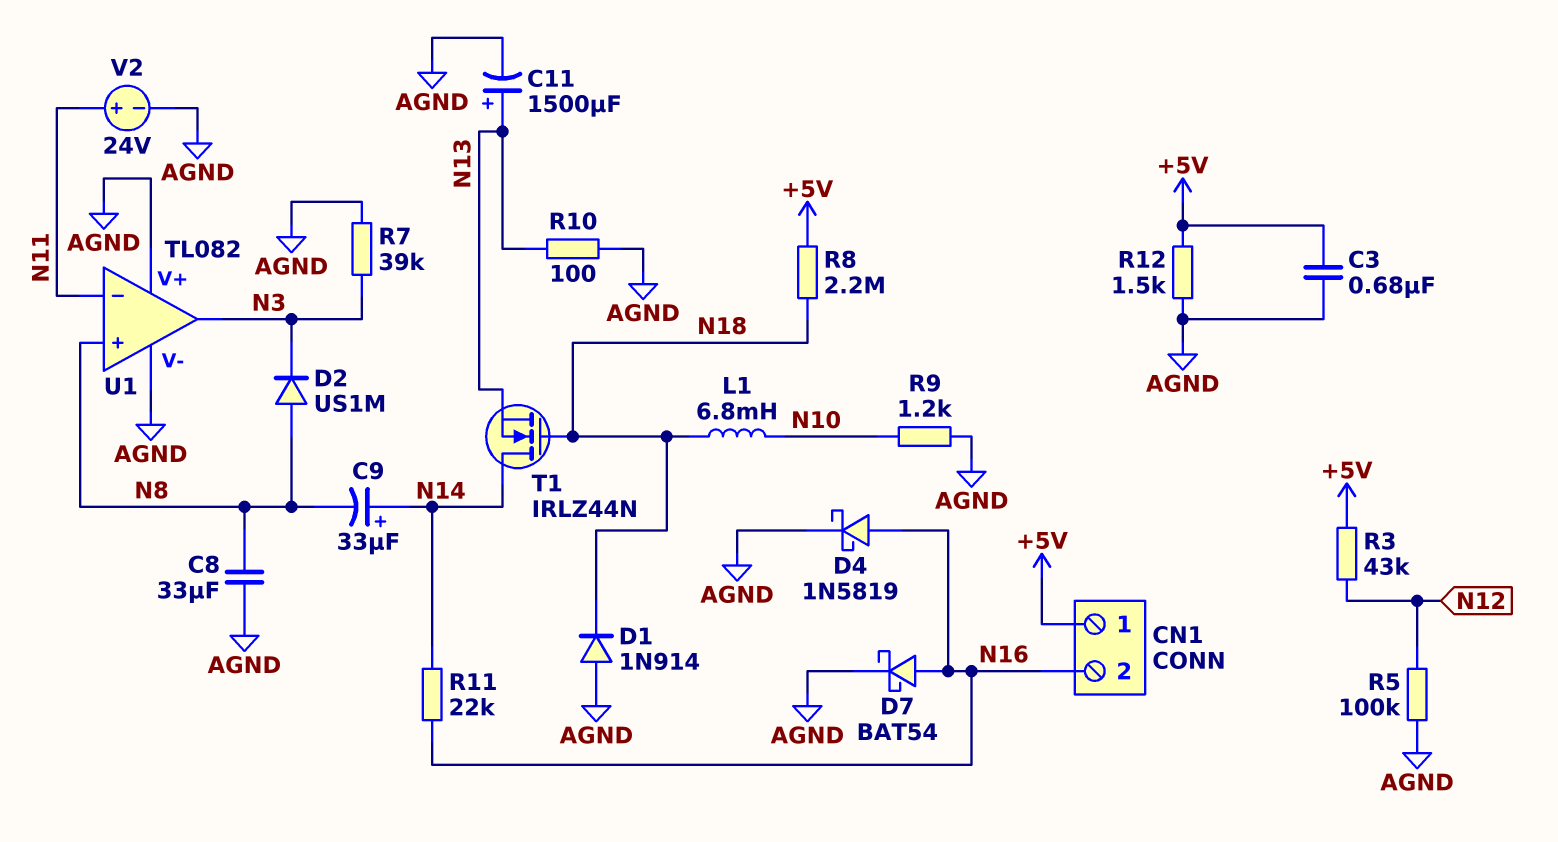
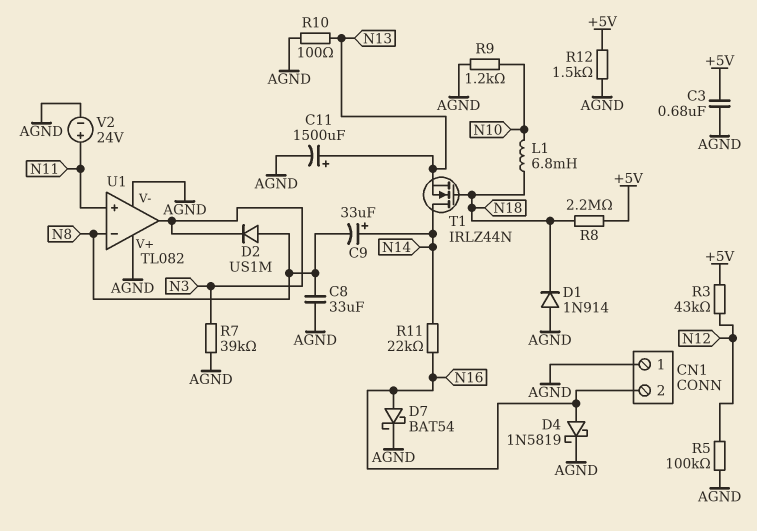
CN1 pin 1: +5V -> AGND
U1 pin in+: N8 -> N11
U1 pin in-: N11 -> N8

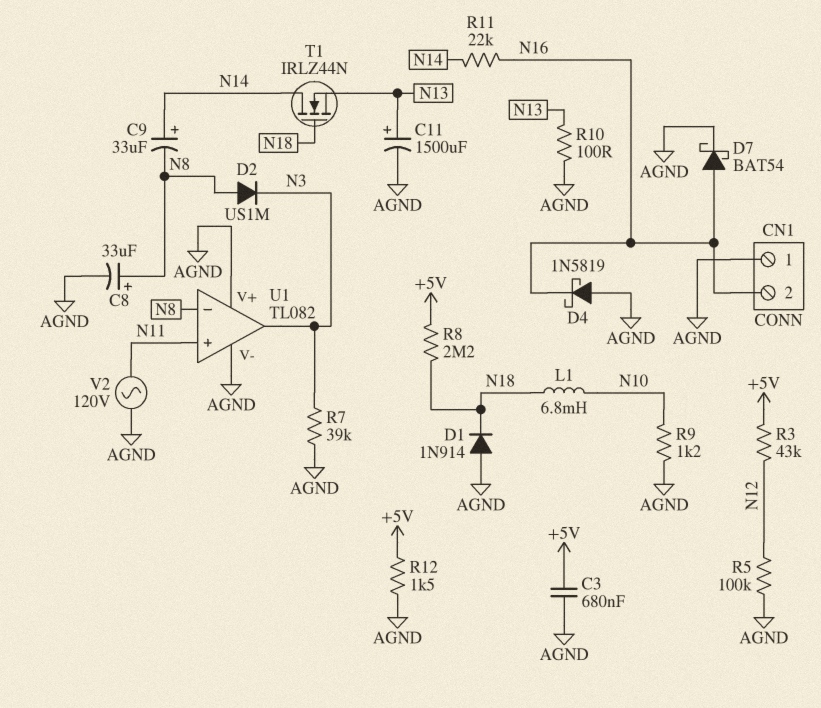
C8: 33uF (AGND, N8) -> 33uF (plus N8, minus AGND)
D4: schottky 1N5819 (A N16, K AGND) -> schottky 1N5819 (A AGND, K N16)
V2: 24V (plus N11, minus AGND) -> AC 120V (AGND, N11)

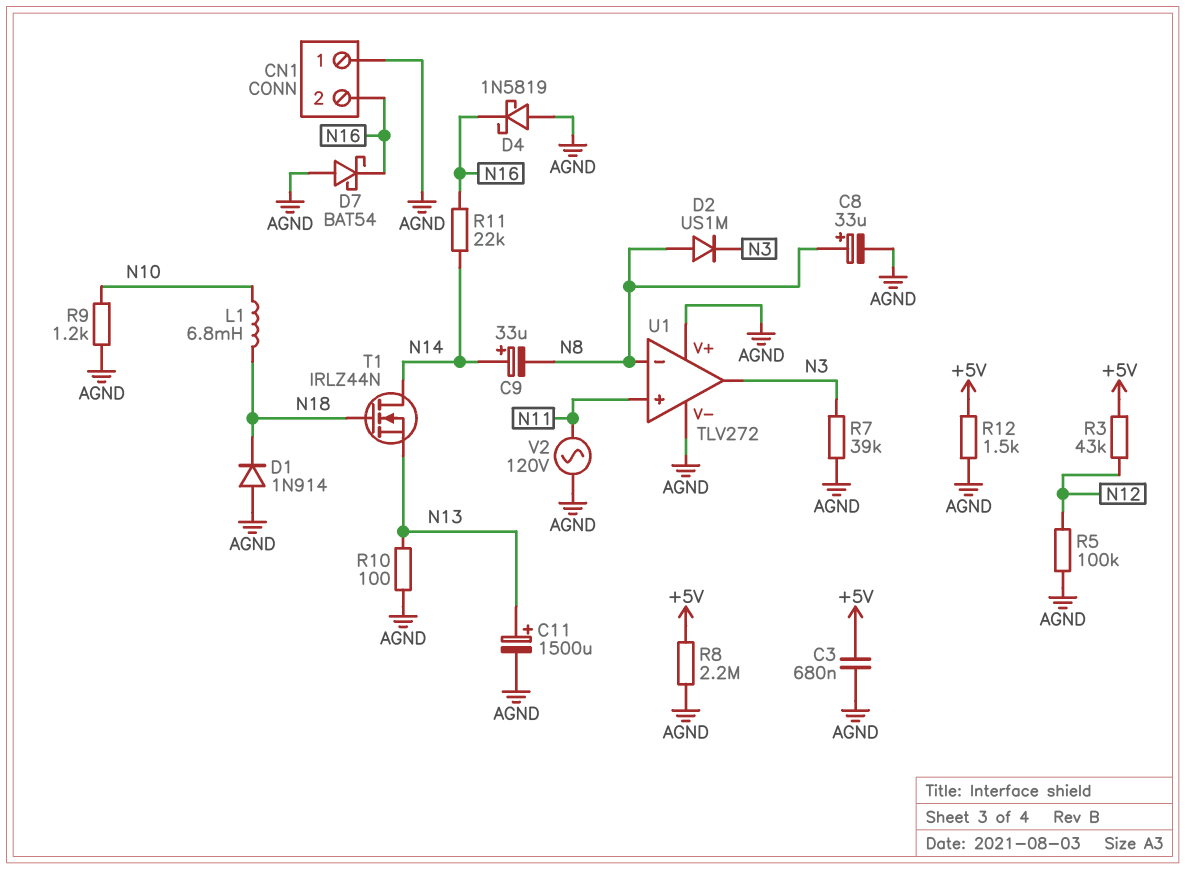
D7: schottky BAT54 (A N16, K AGND) -> schottky BAT54 (A AGND, K N16)
R8: 2.2M (+5V, N18) -> 2.2M (+5V, AGND)
U1: TL082 -> TLV272

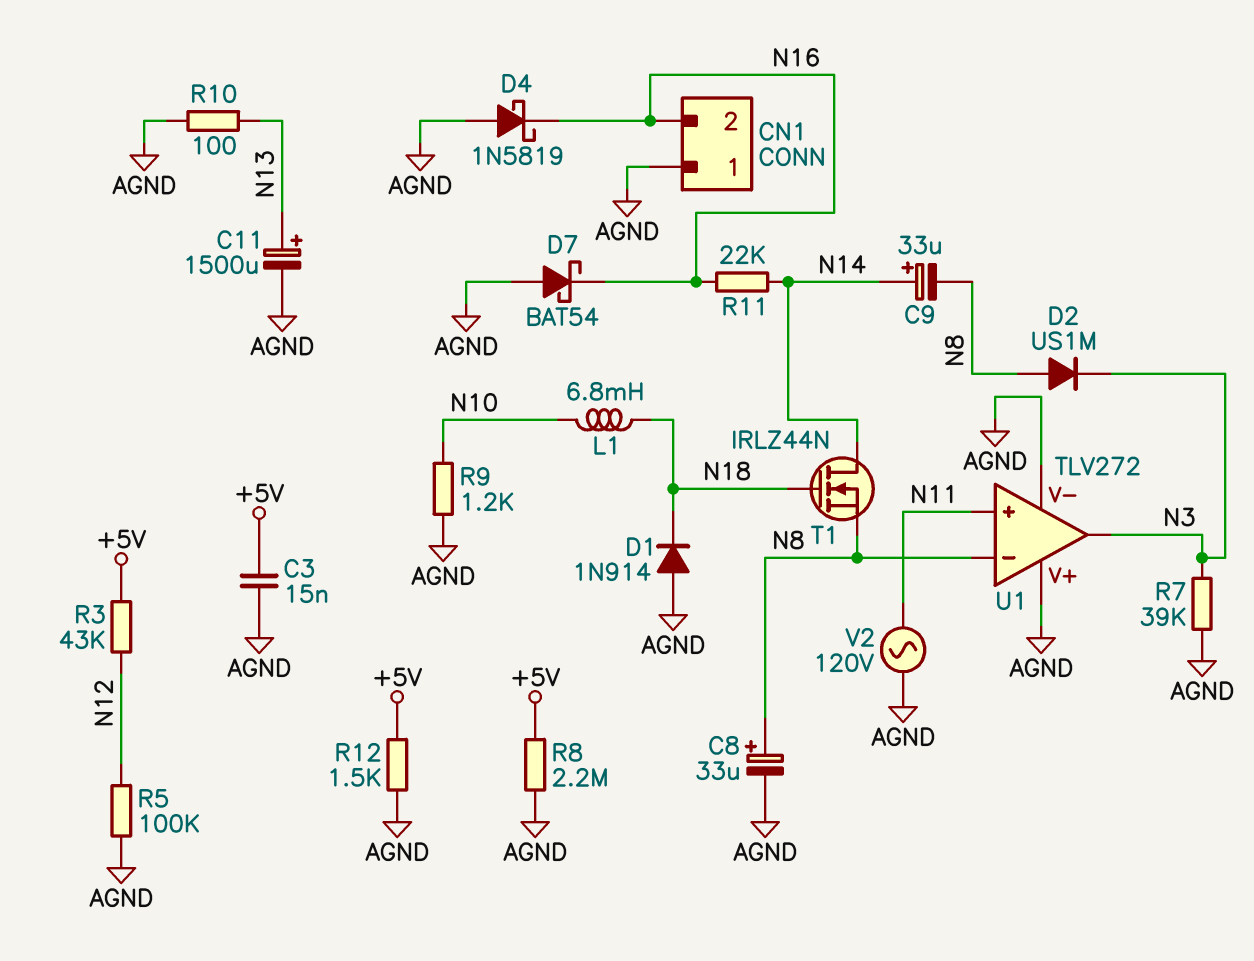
C3: 680nF (+5V, AGND) -> 15nF (+5V, AGND)
T1: NMOS IRLZ44N (G N18, D N14, S N13) -> NMOS IRLZ44N (G N18, D N14, S N8)

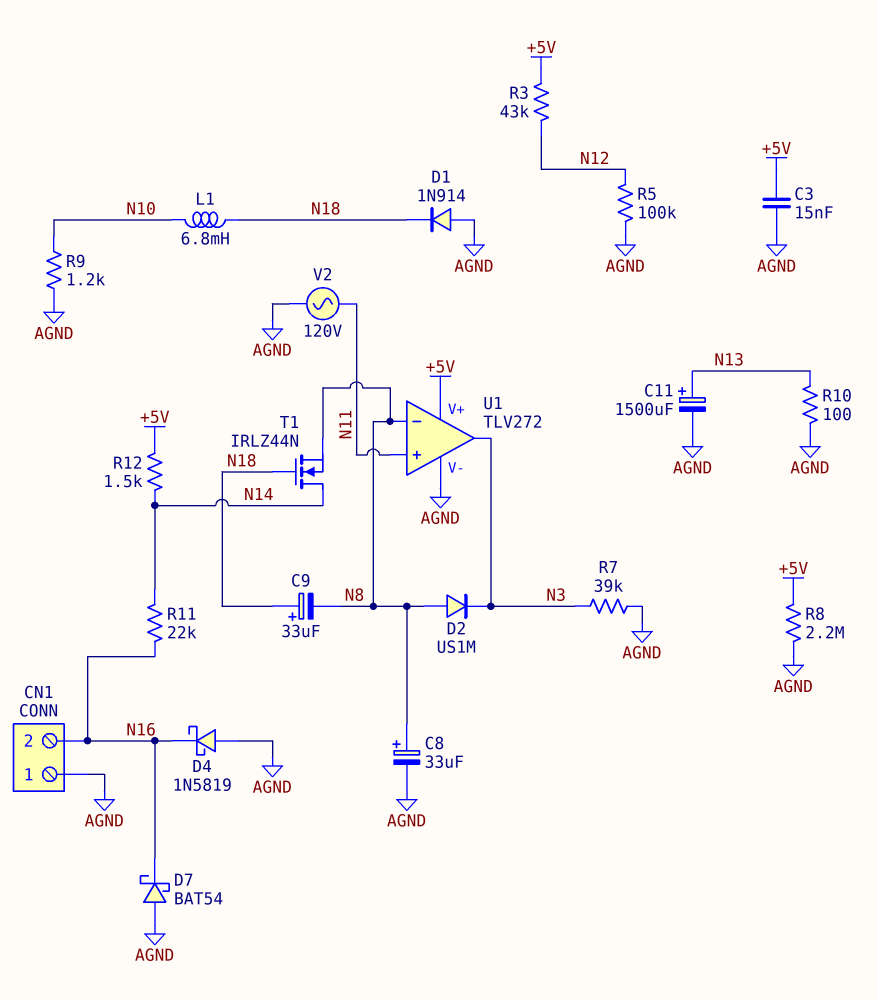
C9: 33uF (plus N14, minus N8) -> 33uF (plus N18, minus N8)
R12: 1.5k (+5V, AGND) -> 1.5k (+5V, N14)
U1 pin V+: AGND -> +5V

